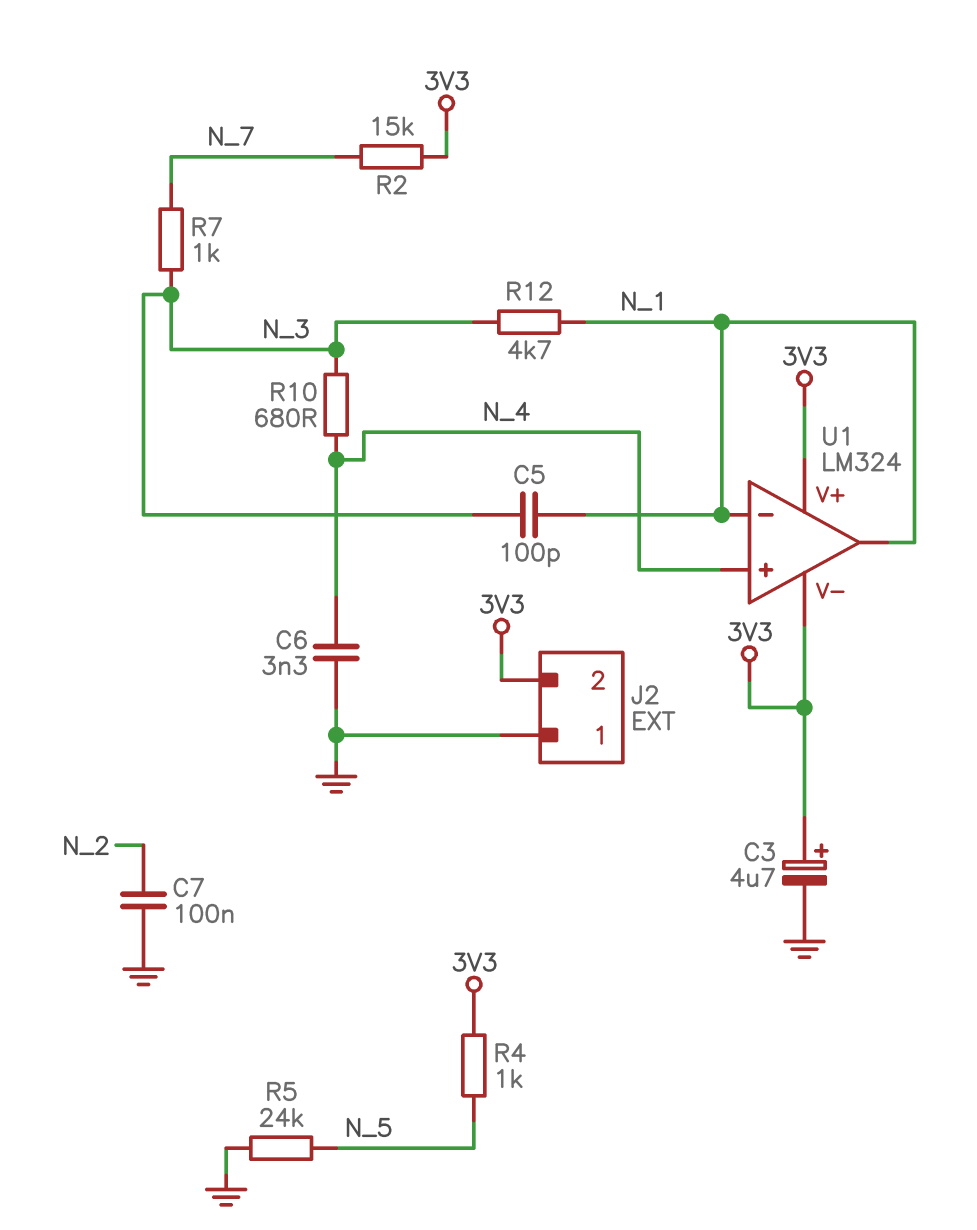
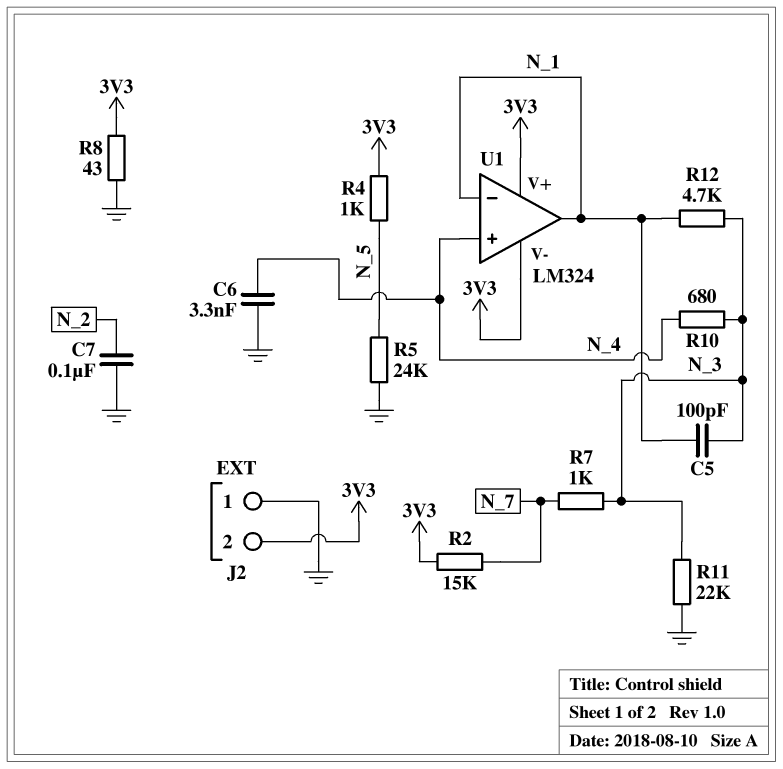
C3: 4.7uF (plus 3V3, minus GND) -> none
R8: none -> 43 (3V3, GND)
R11: none -> 22k (GND, N_3)

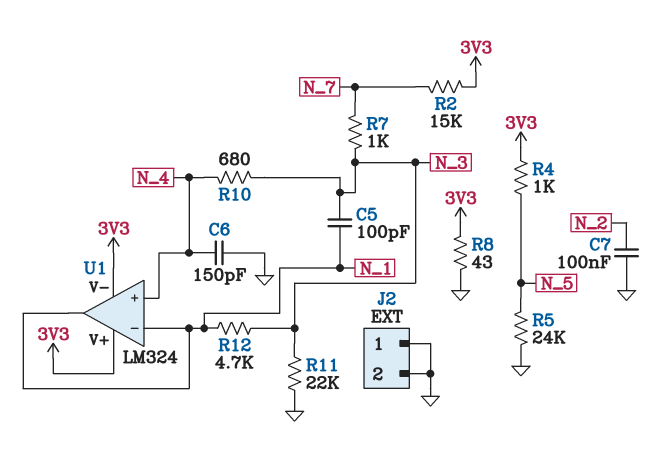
C6: 3.3nF (GND, N_4) -> 150pF (GND, N_4)
J2 pin 2: 3V3 -> GND

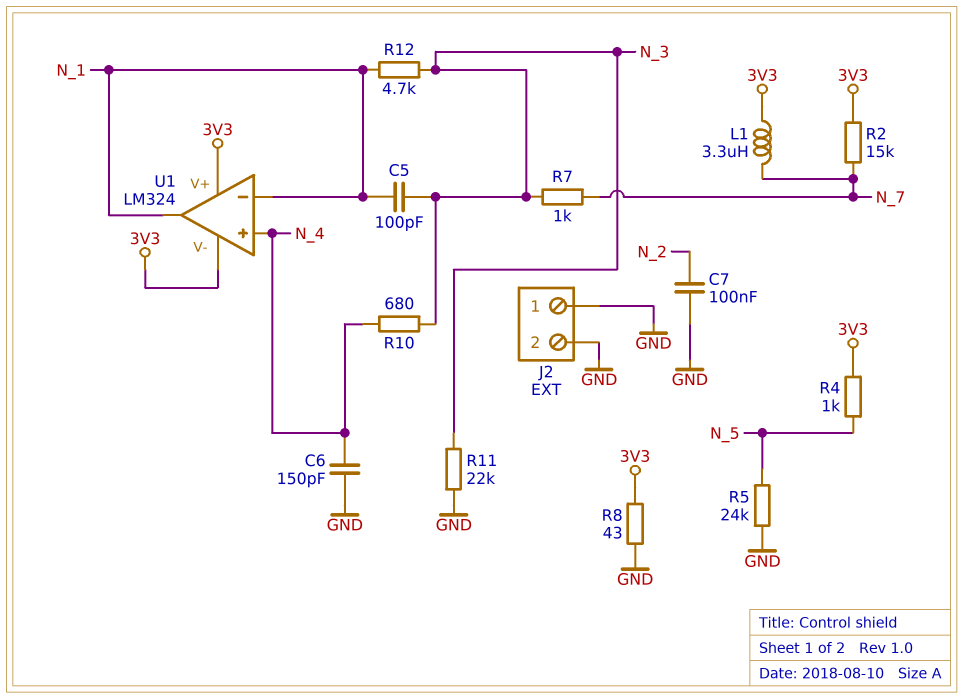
L1: none -> 3.3uH (3V3, N_7)

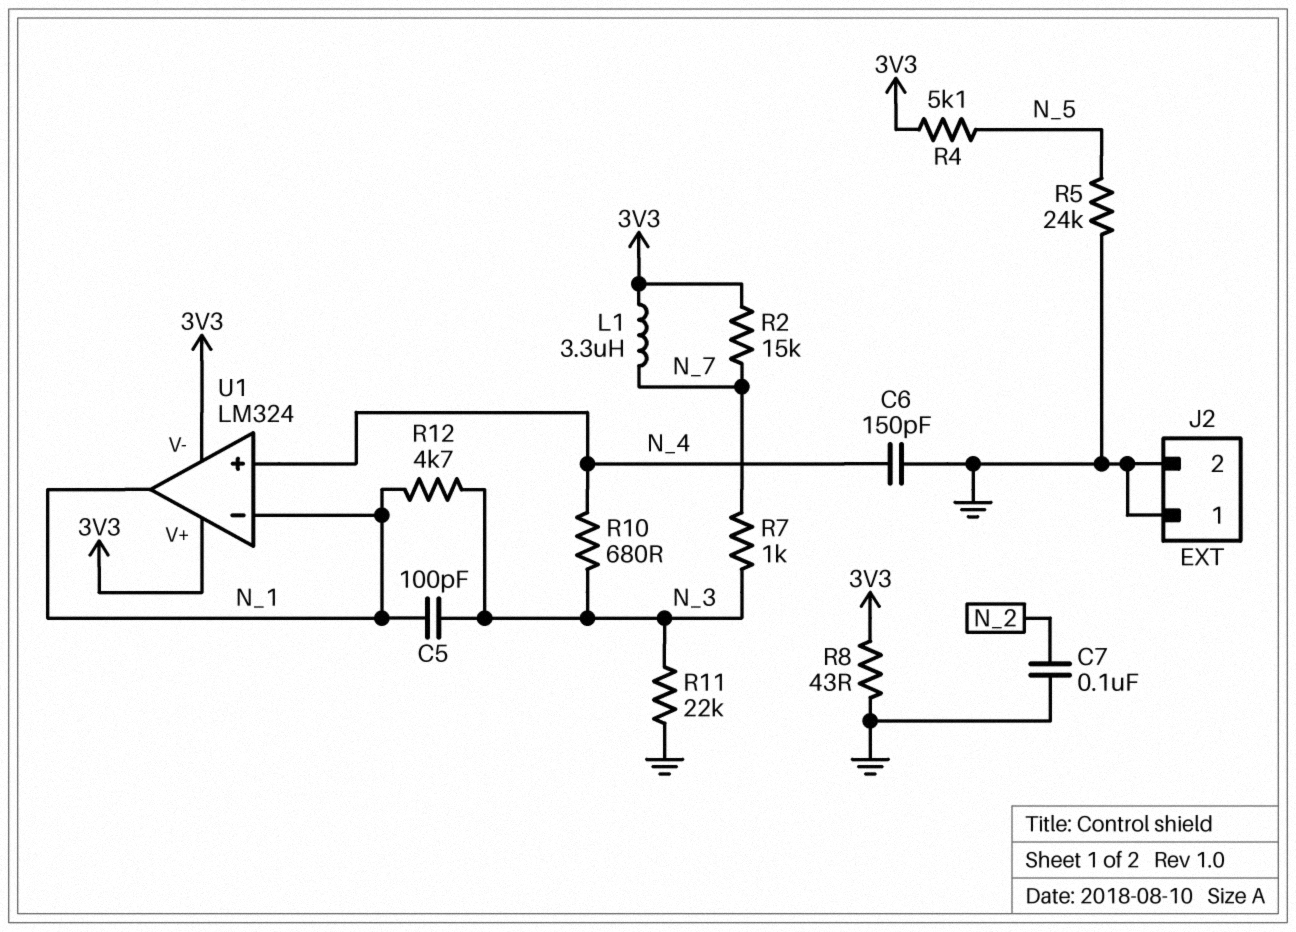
R4: 1k (3V3, N_5) -> 5.1k (3V3, N_5)

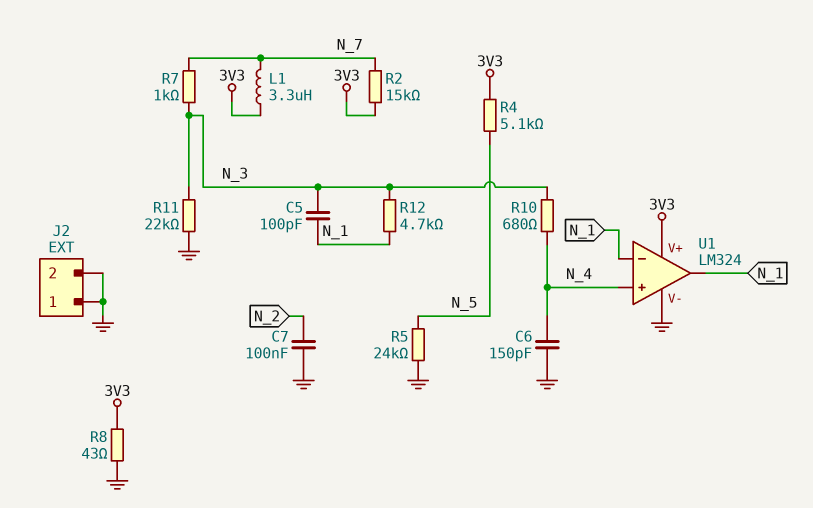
U1 pin V-: 3V3 -> GND

